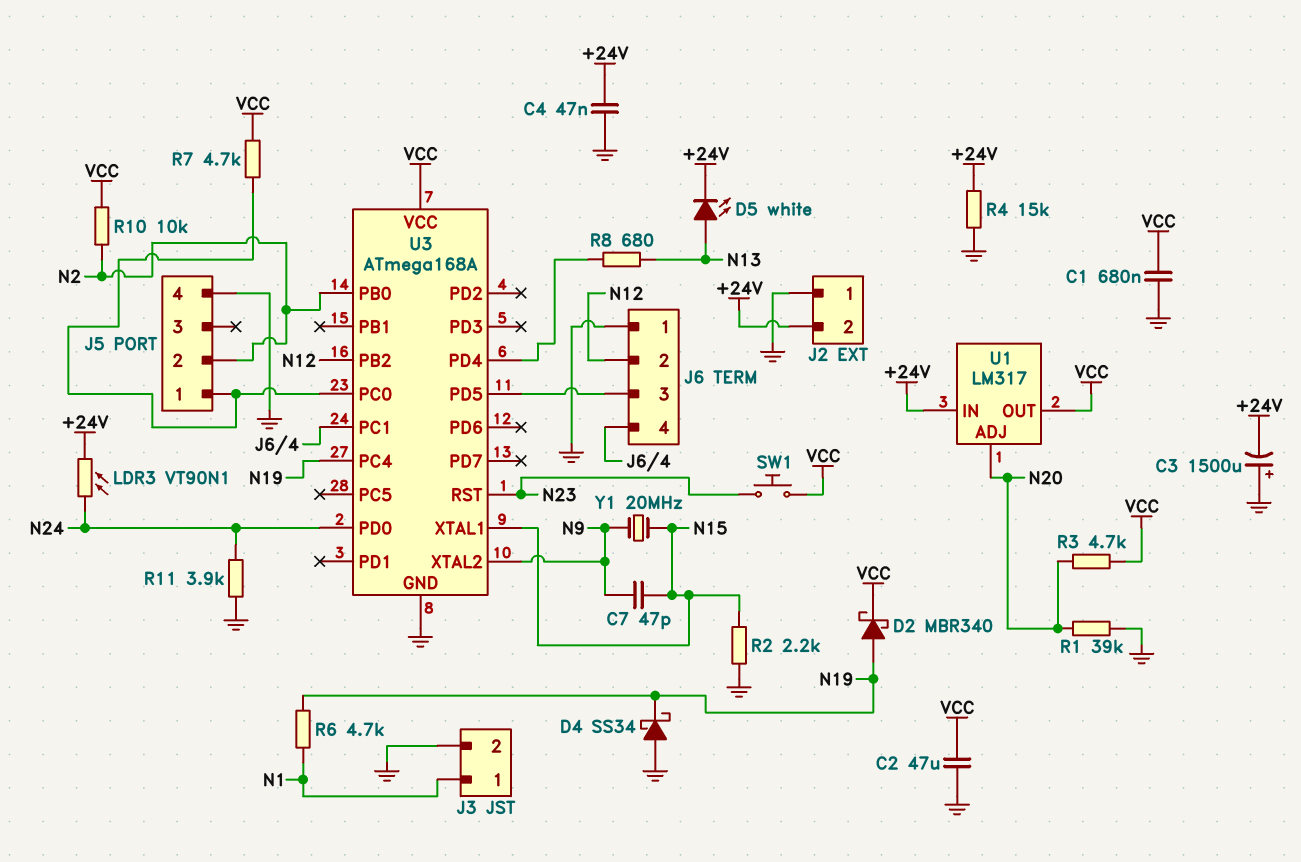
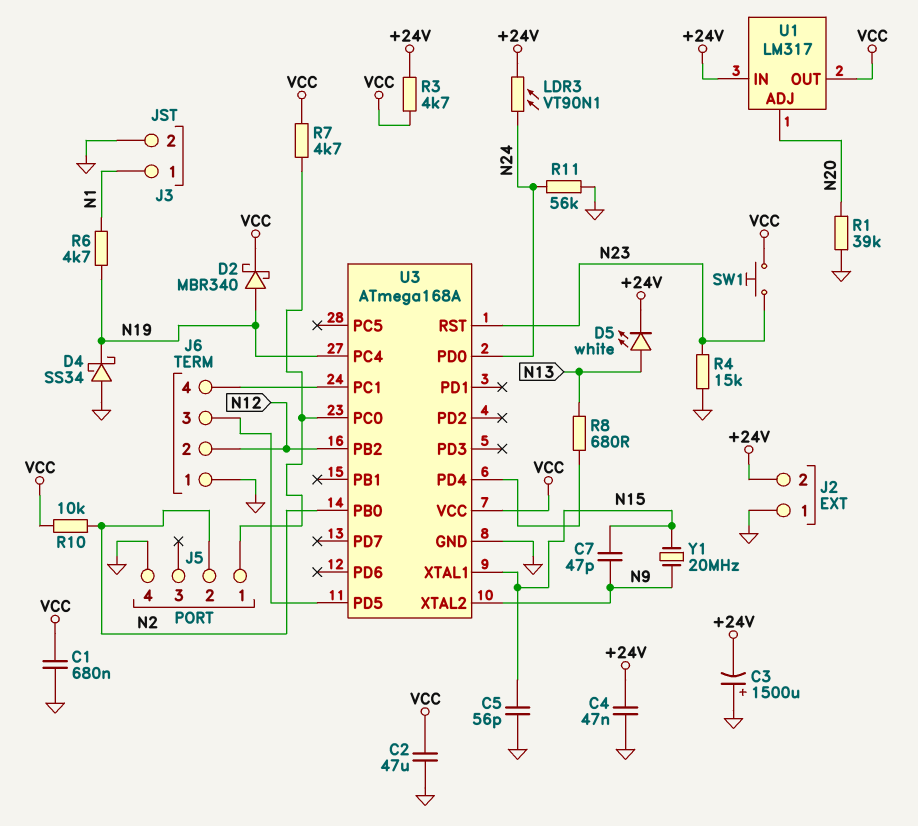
C5: none -> 56pF (GND, N15)
R2: 2.2k (GND, N15) -> none
R3: 4.7k (N20, VCC) -> 4.7k (+24V, VCC)
R4: 15k (+24V, GND) -> 15k (GND, N23)
R11: 3.9k (GND, N24) -> 56k (GND, N24)

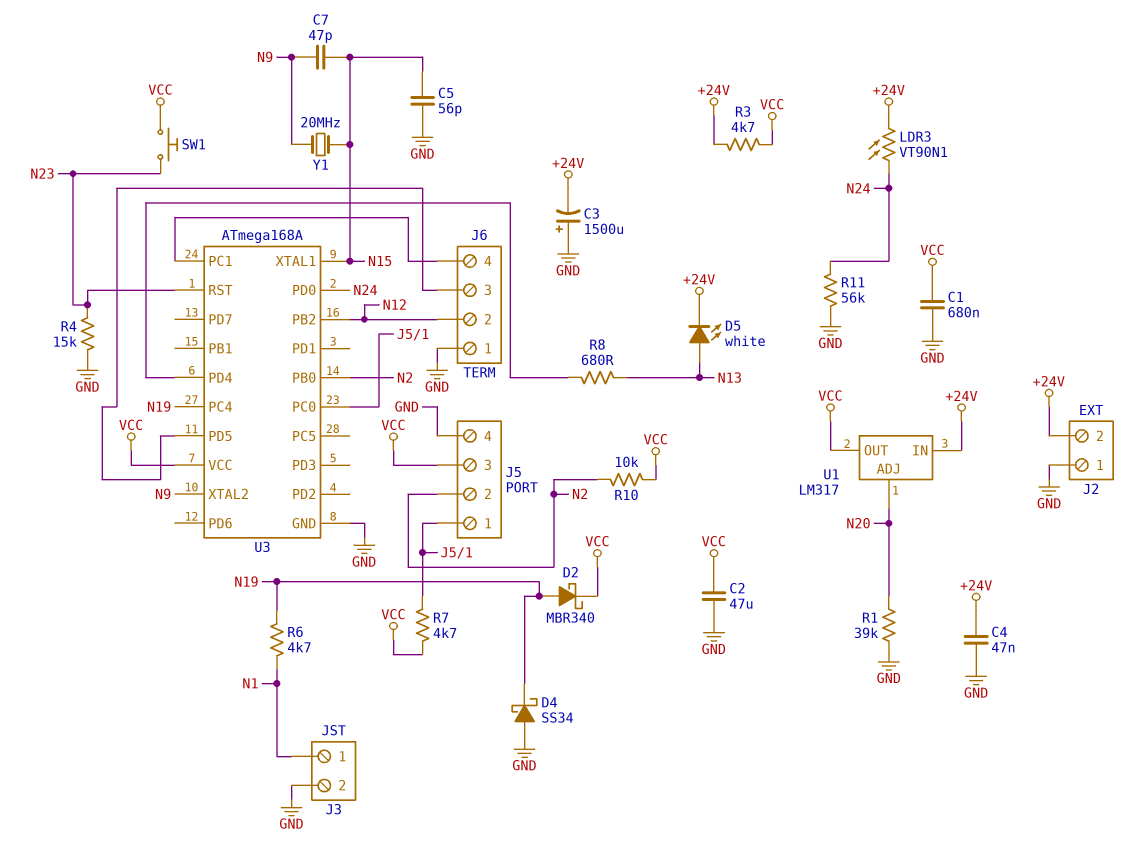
J5 pin 3: none -> VCC

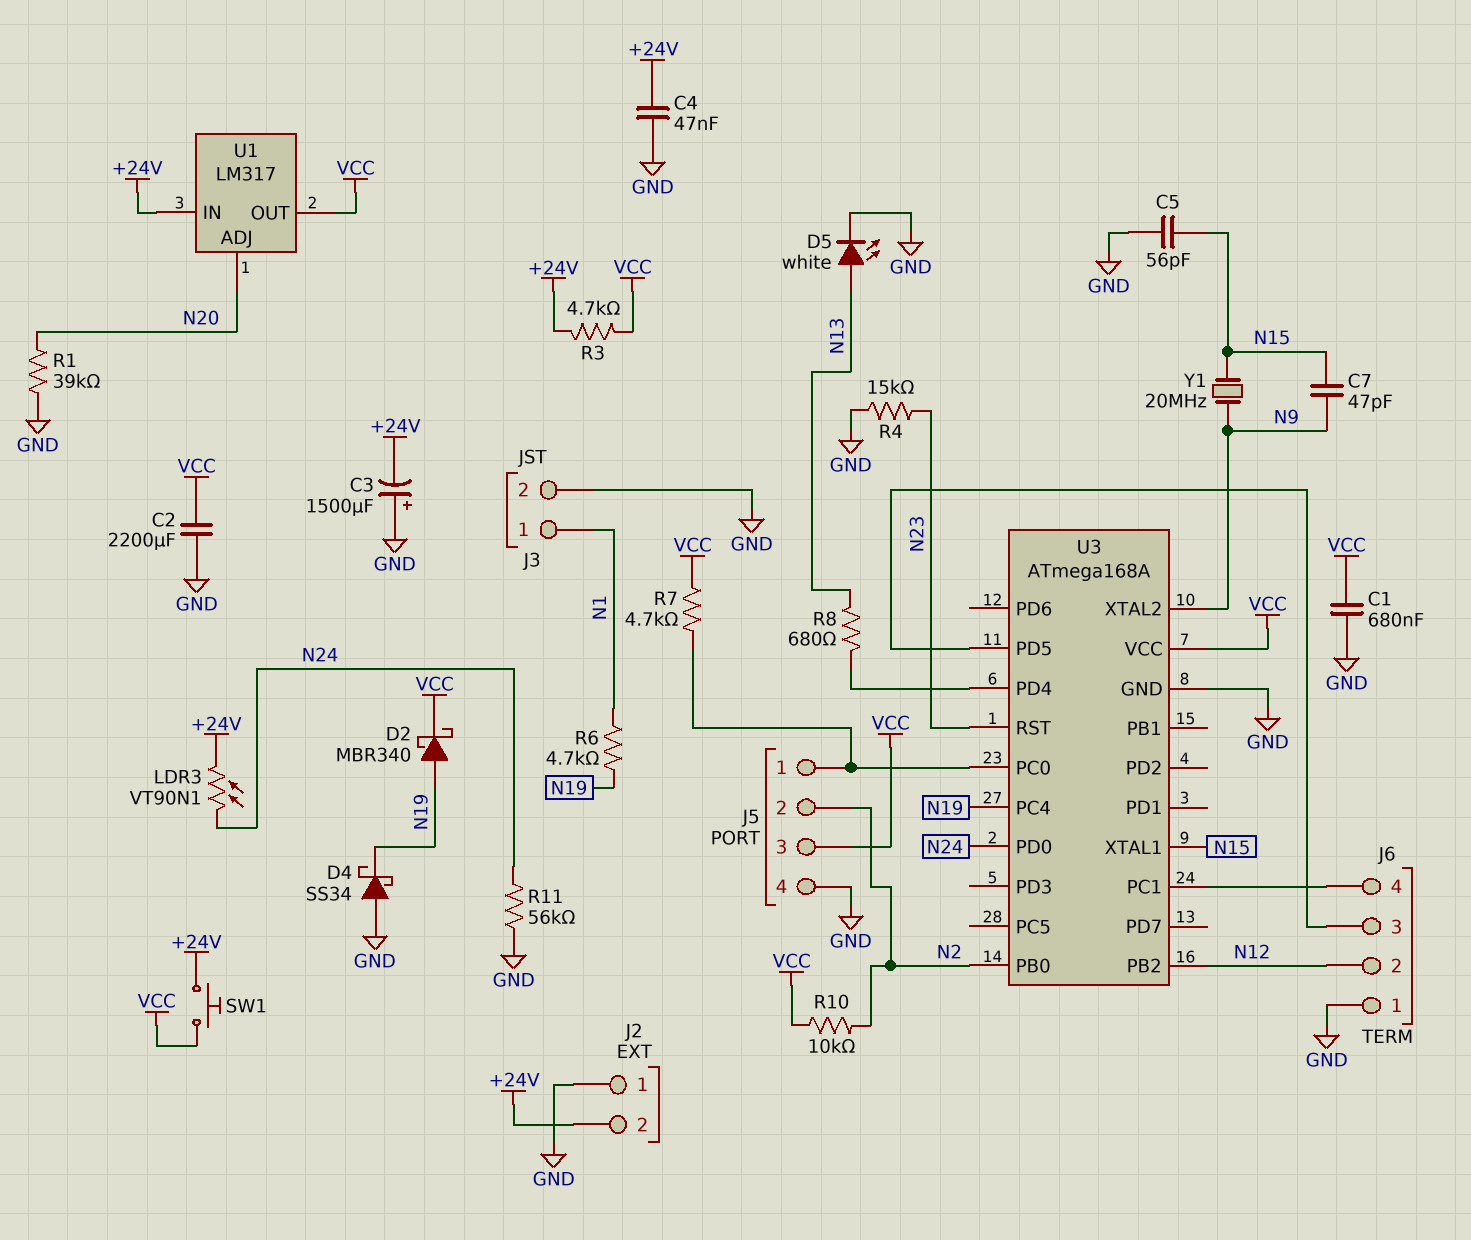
C2: 47uF (GND, VCC) -> 2200uF (GND, VCC)
D5: LED white (A N13, K +24V) -> LED white (A N13, K GND)
SW1: button (N23, VCC) -> button (+24V, VCC)

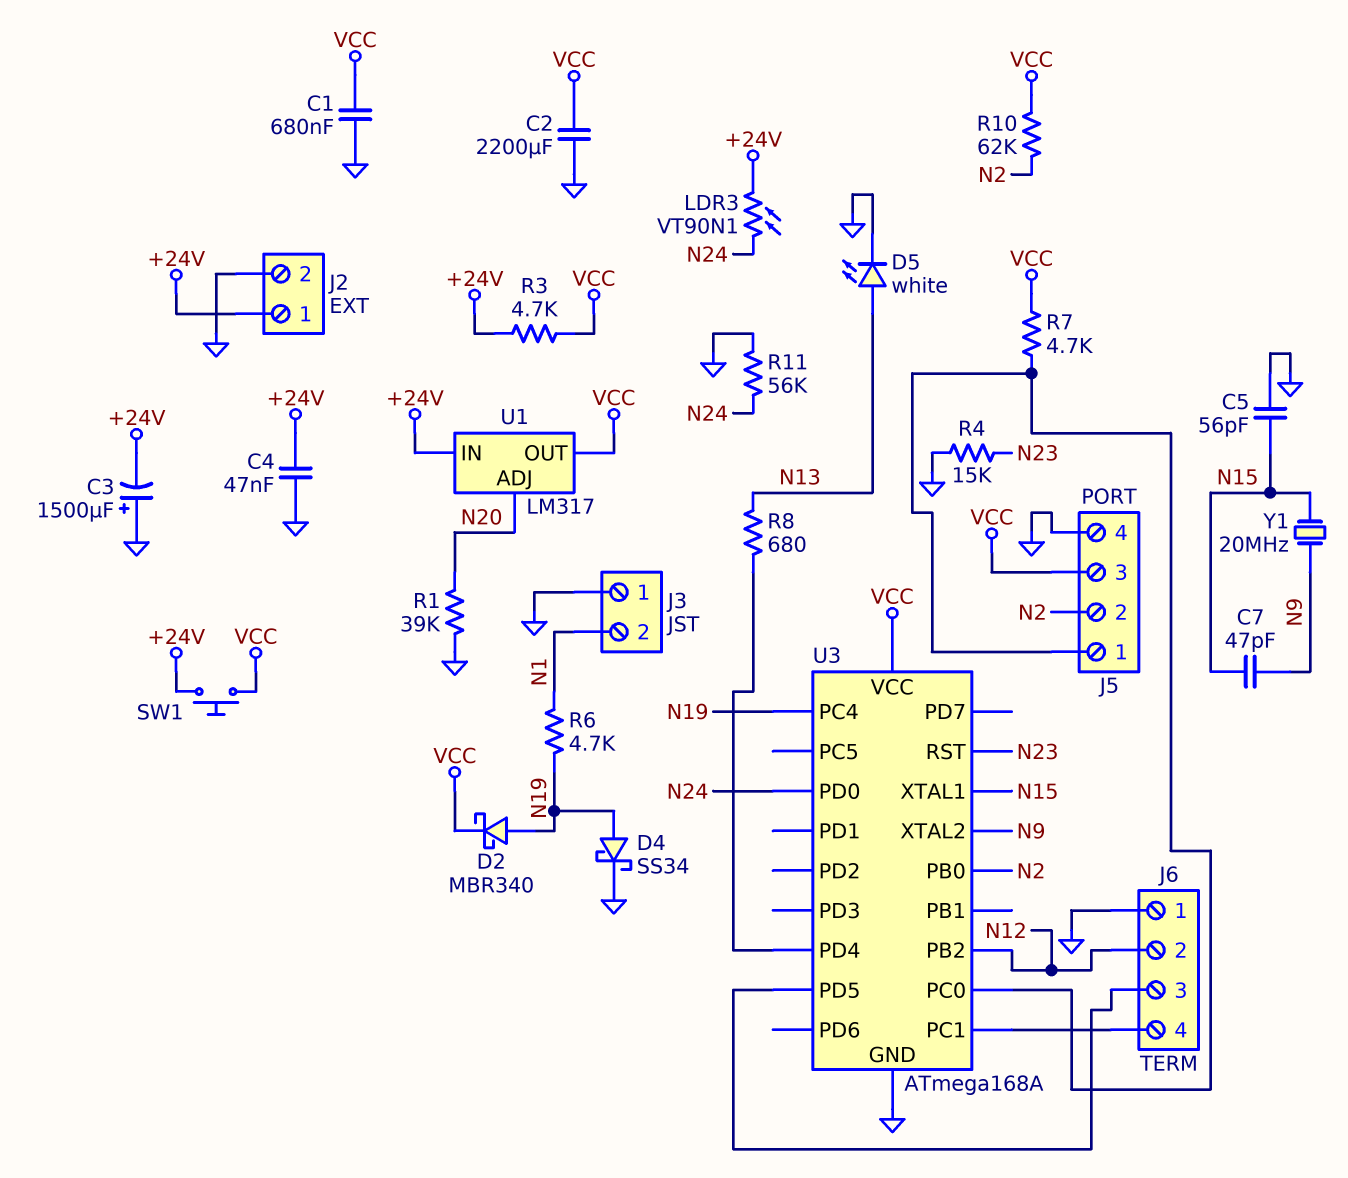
D4: schottky SS34 (A GND, K N19) -> schottky SS34 (A N19, K GND)
J2 pin 1: GND -> +24V
J2 pin 2: +24V -> GND
J3 pin 1: N1 -> GND
J3 pin 2: GND -> N1
R10: 10k (N2, VCC) -> 62k (N2, VCC)

